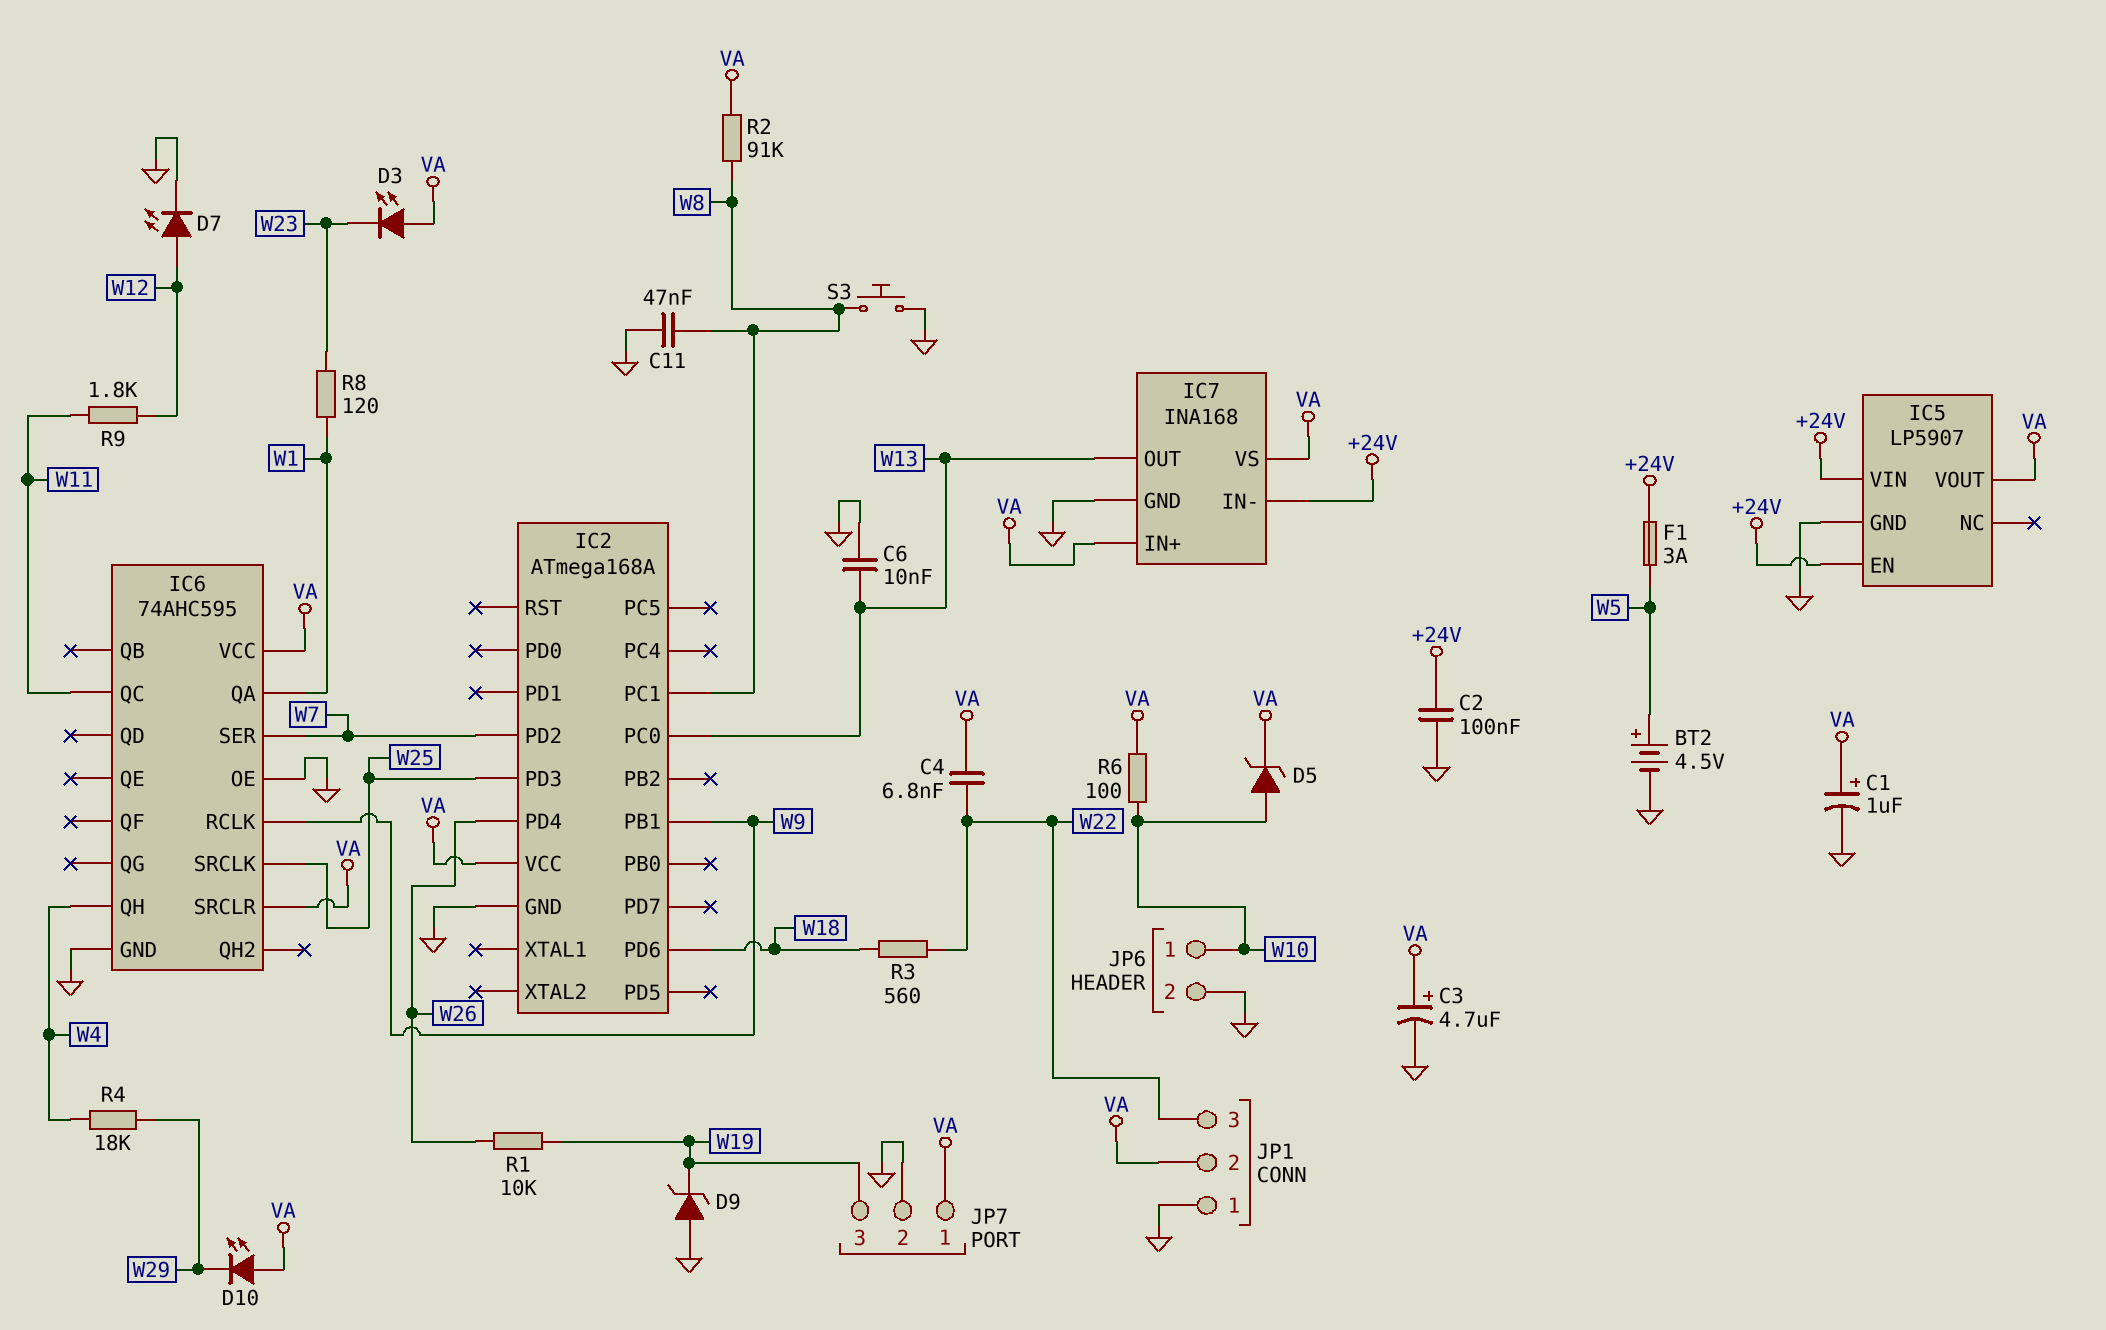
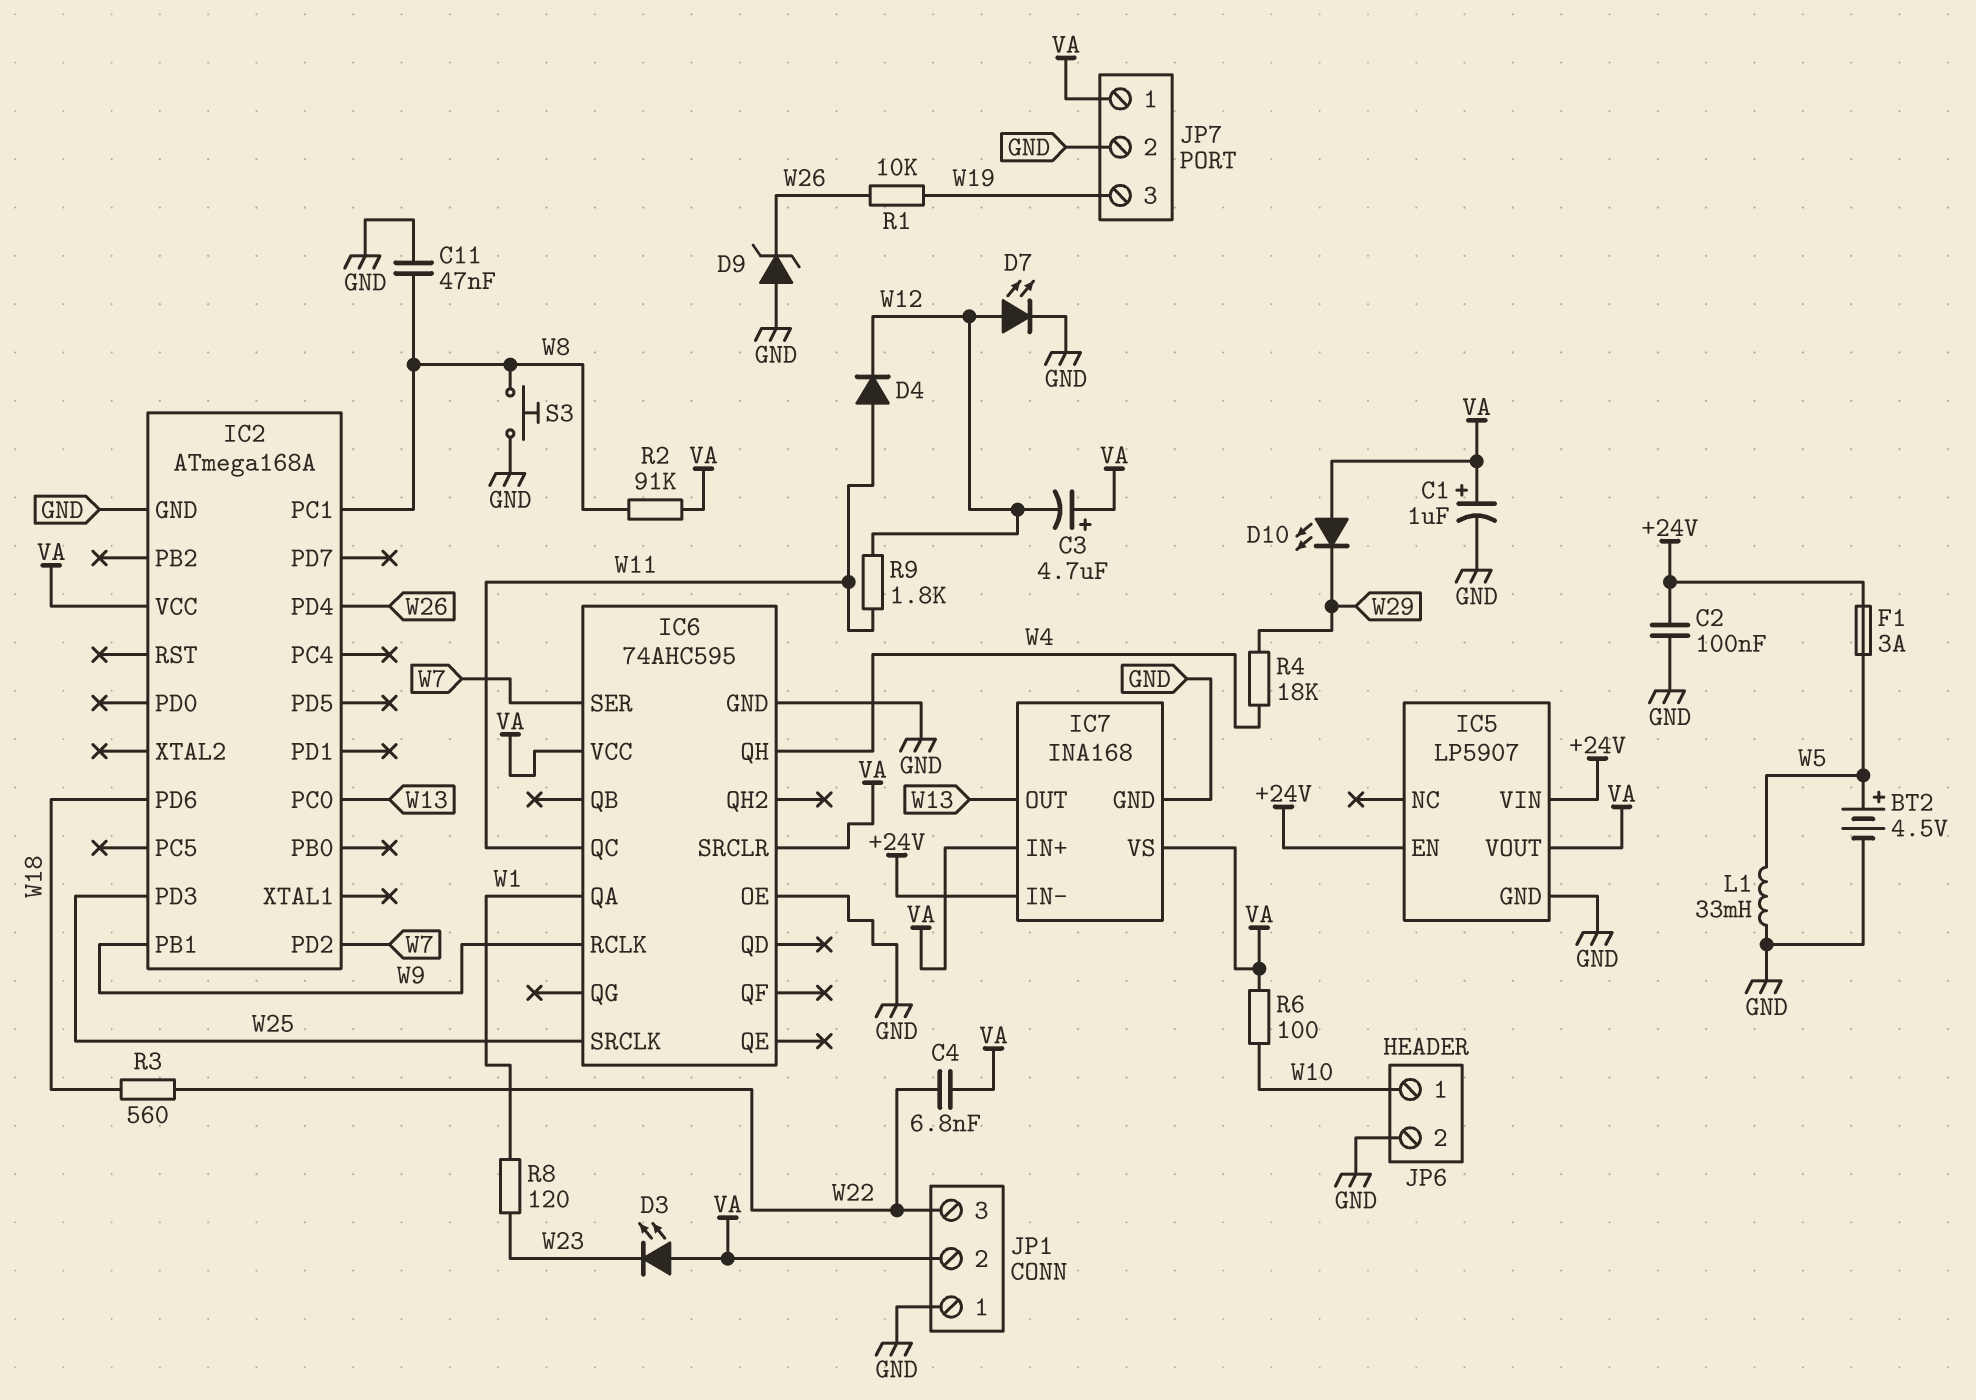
C3: 4.7uF (plus VA, minus GND) -> 4.7uF (plus VA, minus W12)
C6: 10nF (GND, W13) -> none
D4: none -> diode (A W11, K W12)
D5: zener (A W10, K VA) -> none
D9: zener (A GND, K W19) -> zener (A GND, K W26)
L1: none -> 33mH (GND, W5)

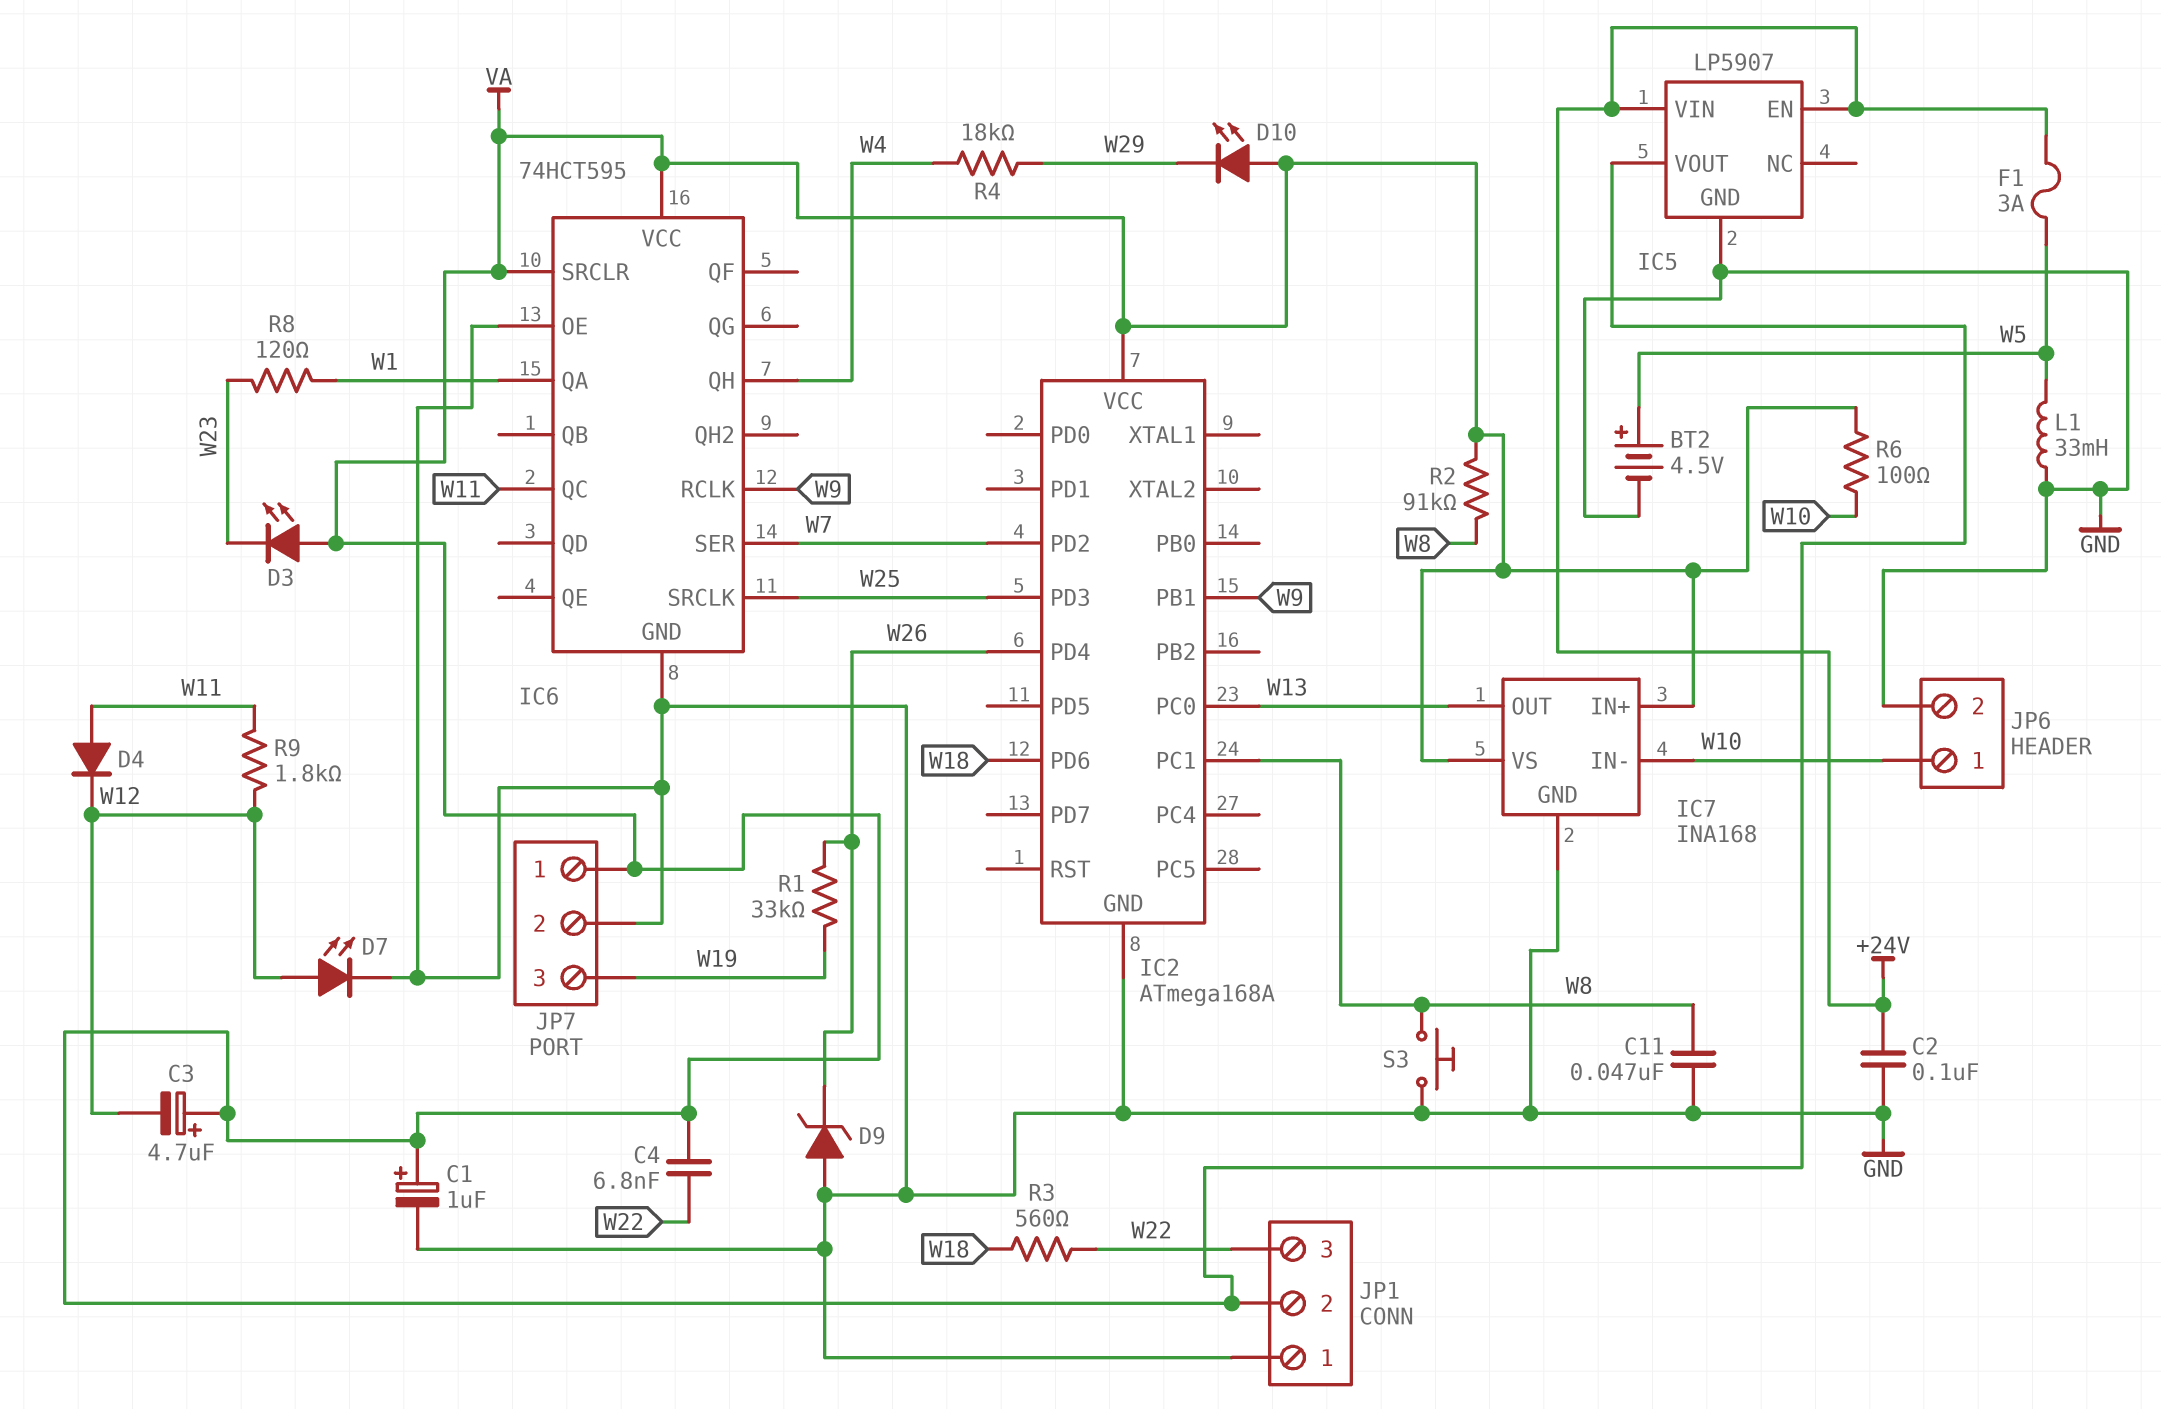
IC6: 74AHC595 -> 74HCT595
IC7 pin IN-: +24V -> W10
R1: 10k (W19, W26) -> 33k (W19, W26)

